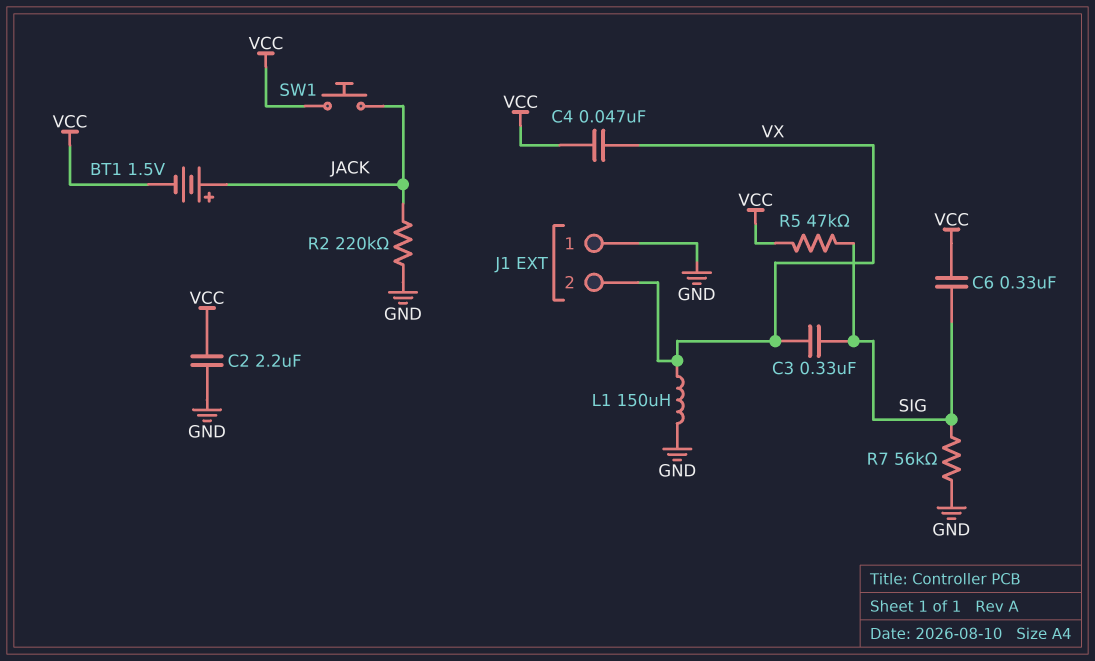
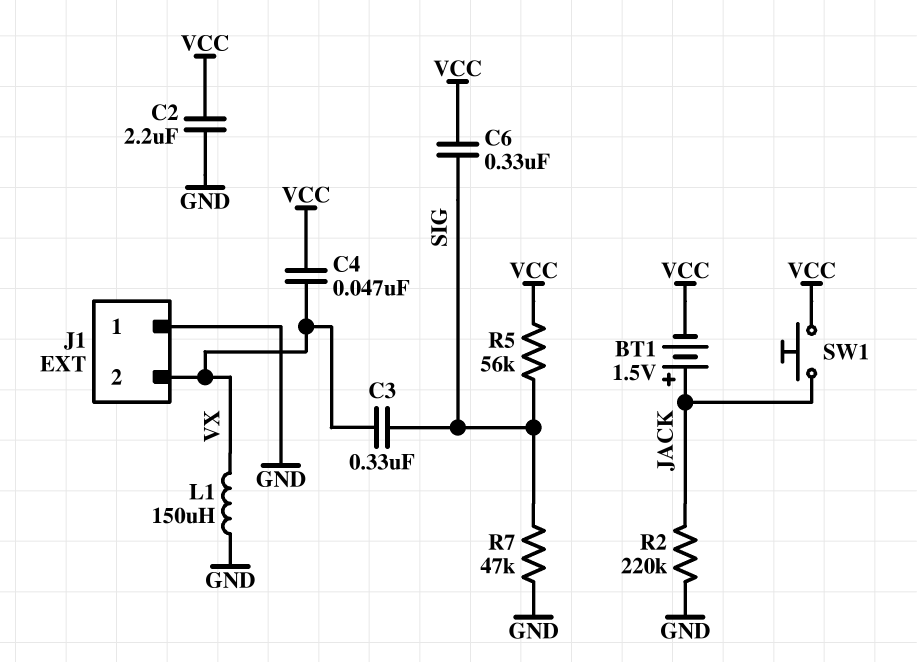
R5: 47k (SIG, VCC) -> 56k (SIG, VCC)
R7: 56k (GND, SIG) -> 47k (GND, SIG)

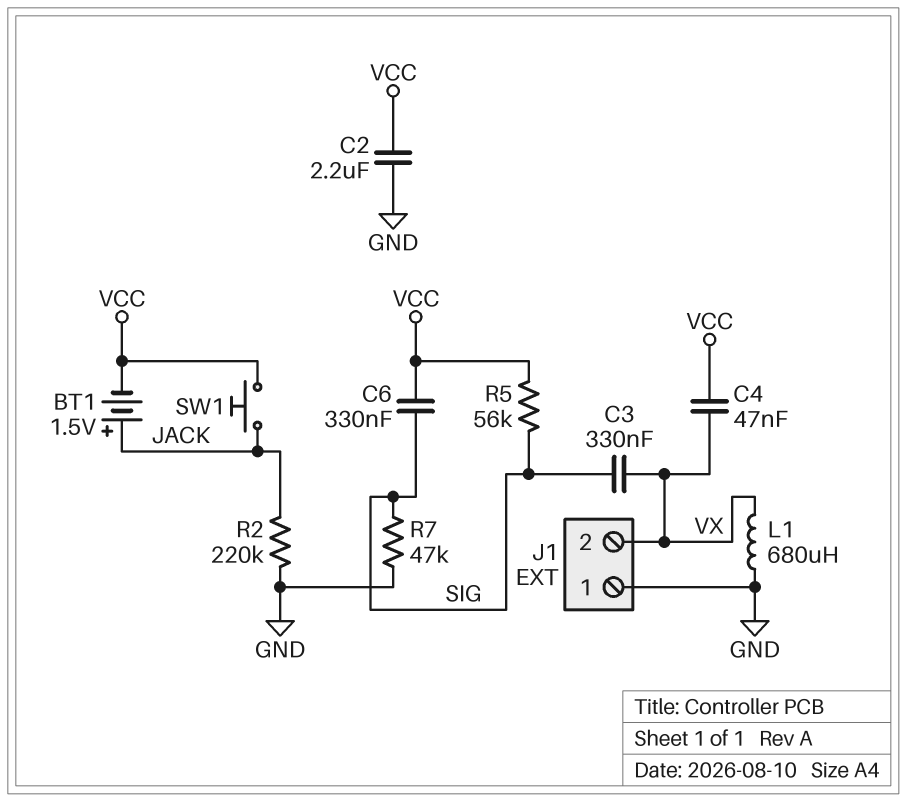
L1: 150uH (GND, VX) -> 680uH (GND, VX)

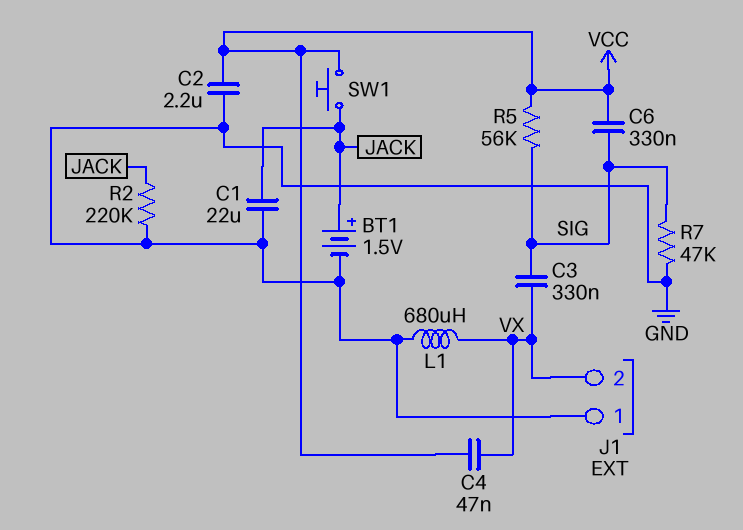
BT1: 1.5V (plus JACK, minus VCC) -> 1.5V (plus JACK, minus GND)
C1: none -> 22uF (GND, JACK)

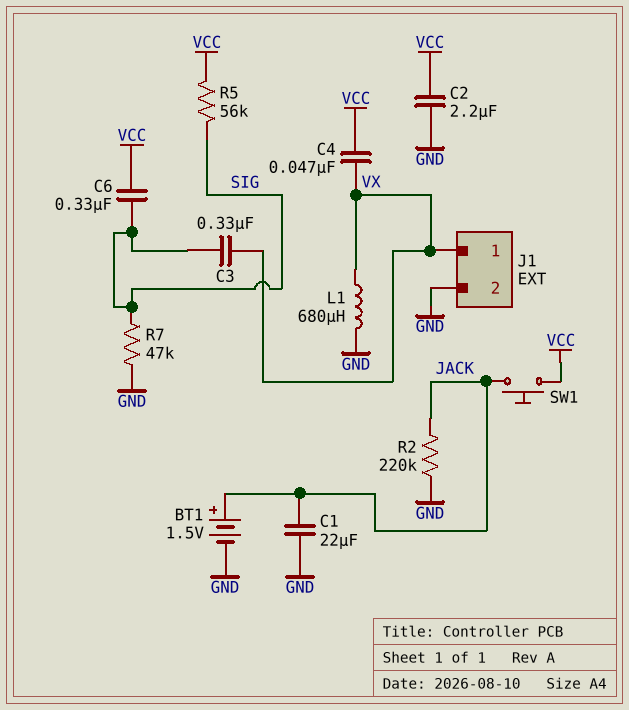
J1 pin 1: GND -> VX
J1 pin 2: VX -> GND

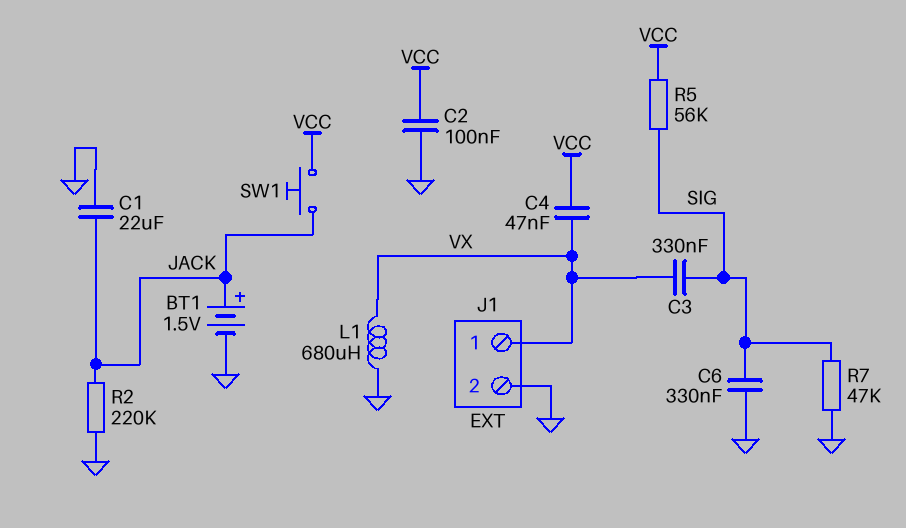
C2: 2.2uF (GND, VCC) -> 100nF (GND, VCC)
C6: 330nF (SIG, VCC) -> 330nF (GND, SIG)

